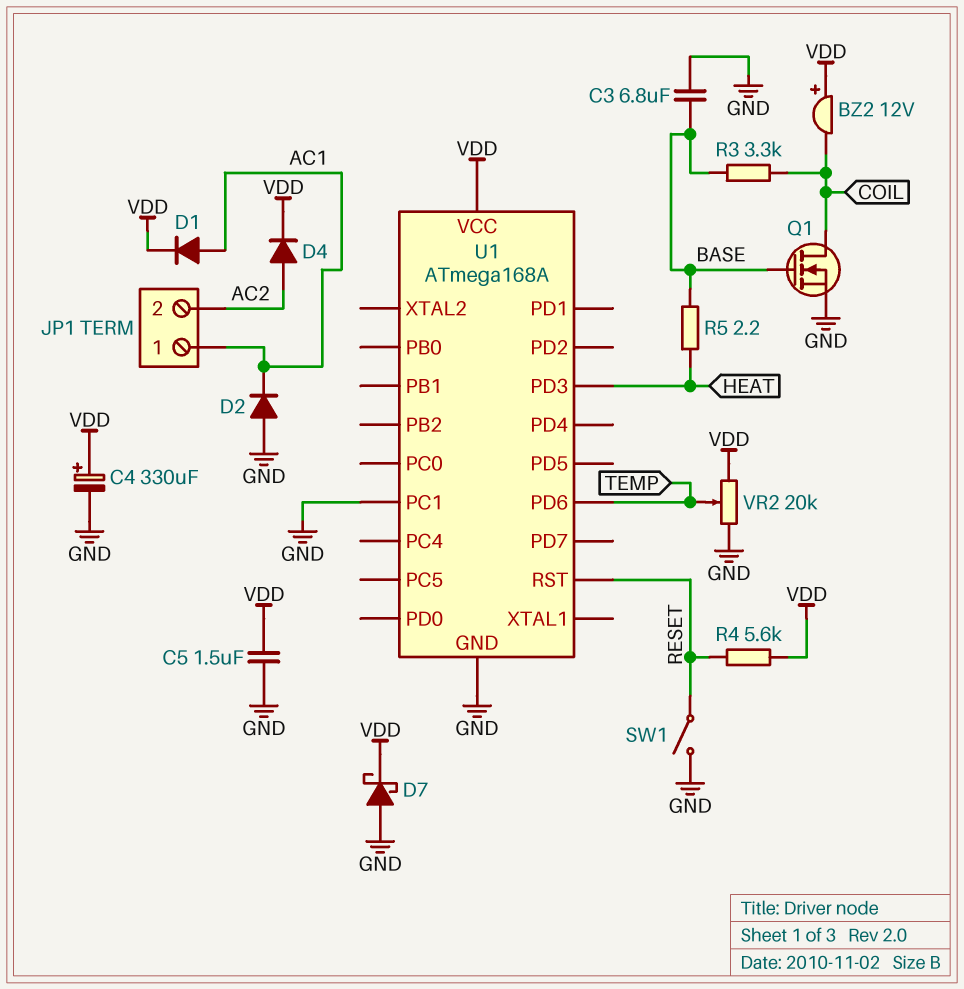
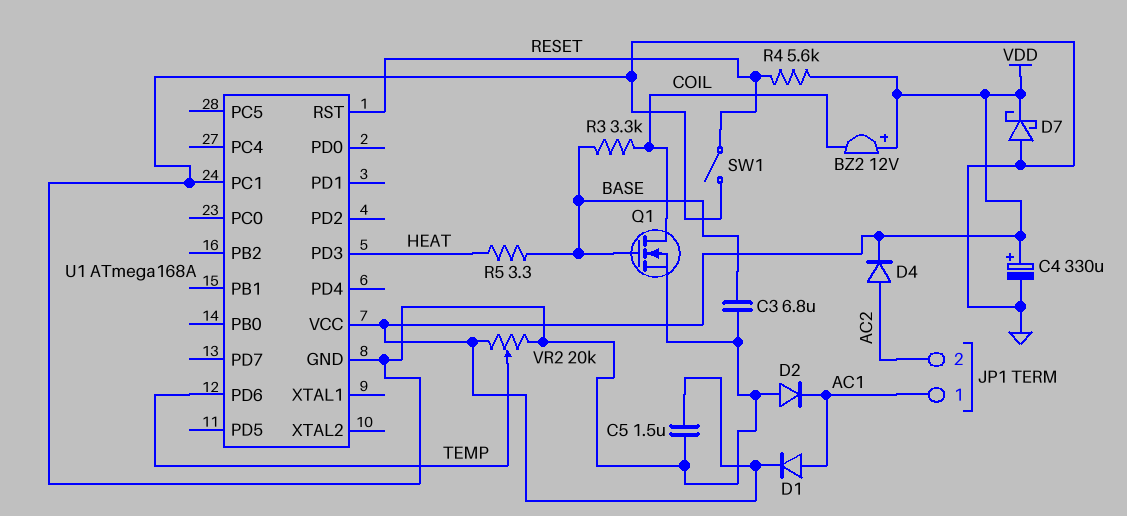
R5: 2.2 (BASE, HEAT) -> 3.3 (BASE, HEAT)

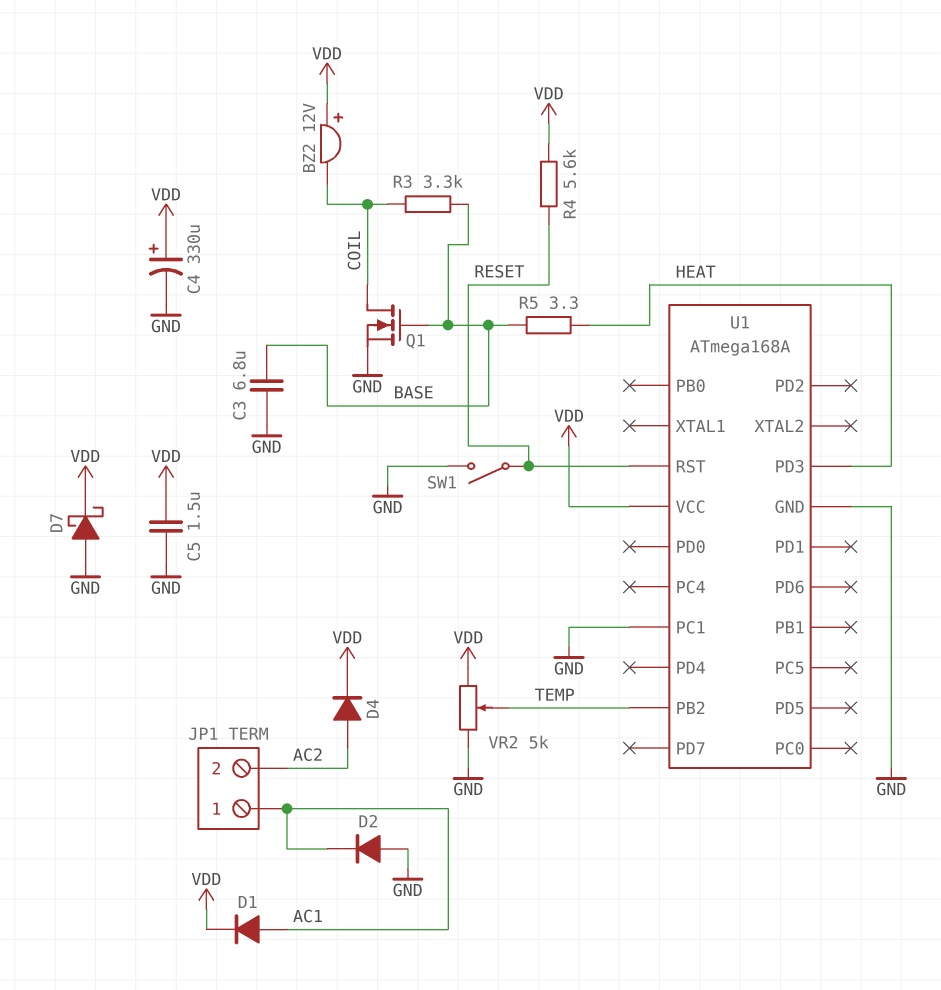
U1 pin PB2: none -> TEMP
U1 pin PD6: TEMP -> none
VR2: 20k (GND, VDD, wiper TEMP) -> 5k (GND, VDD, wiper TEMP)

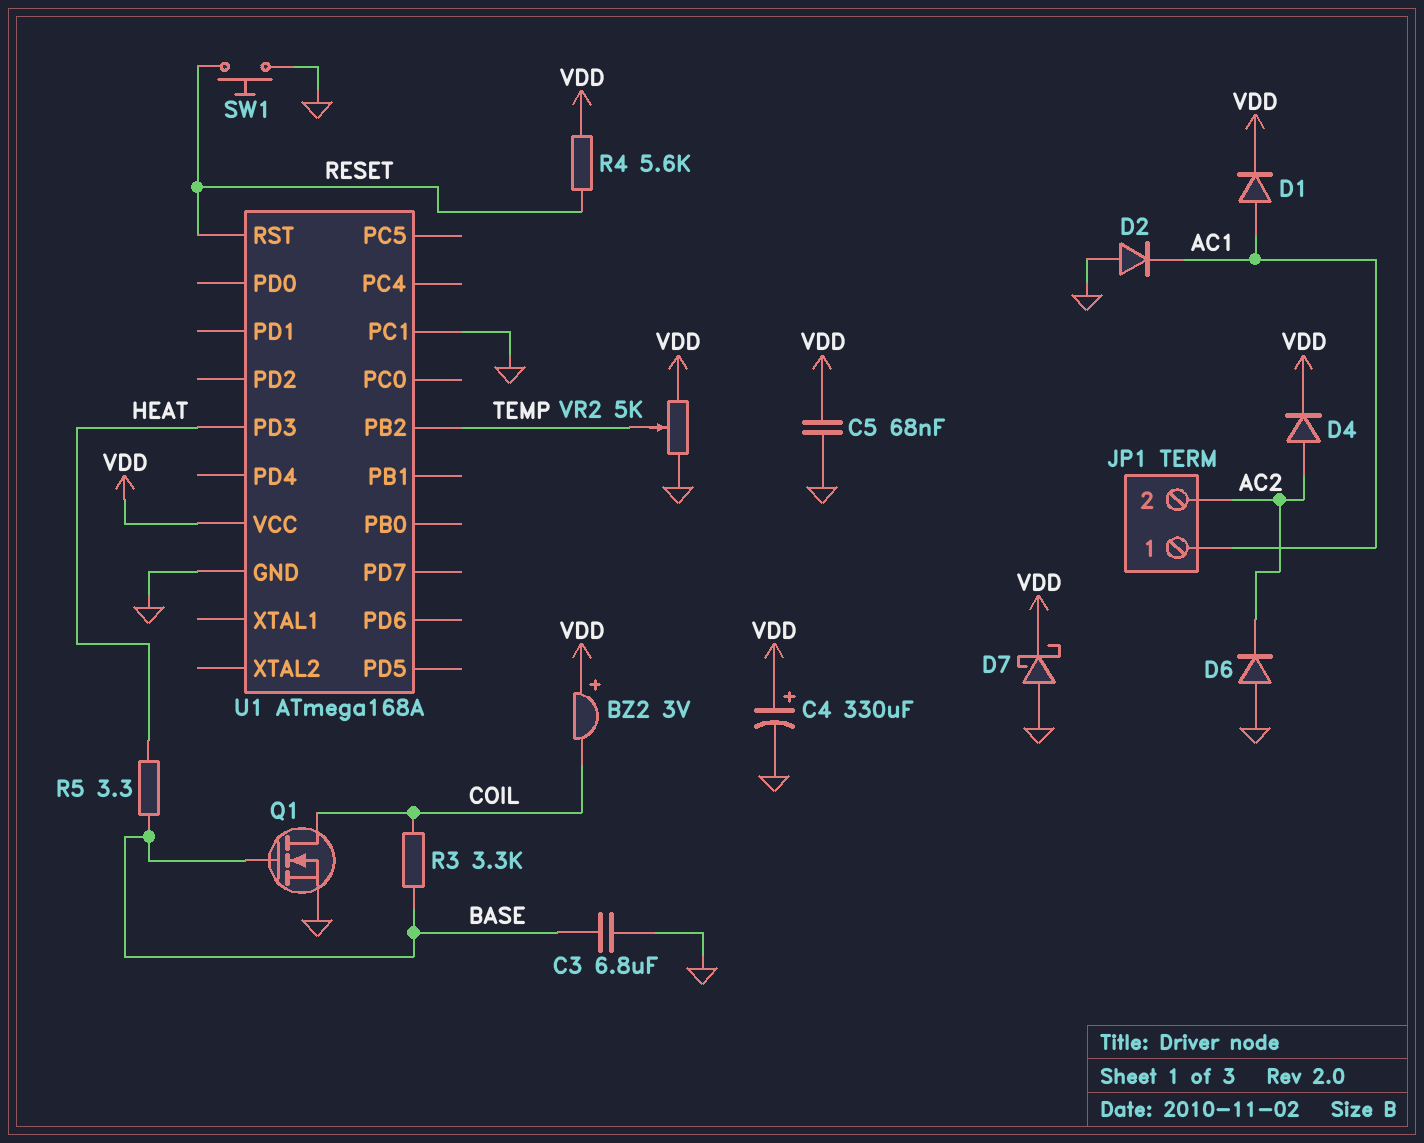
BZ2: buzzer 12V (plus VDD, minus COIL) -> buzzer 3V (plus VDD, minus COIL)
C5: 1.5uF (GND, VDD) -> 68nF (GND, VDD)
D6: none -> diode (A GND, K AC2)
SW1: switch (GND, RESET) -> button (GND, RESET)

